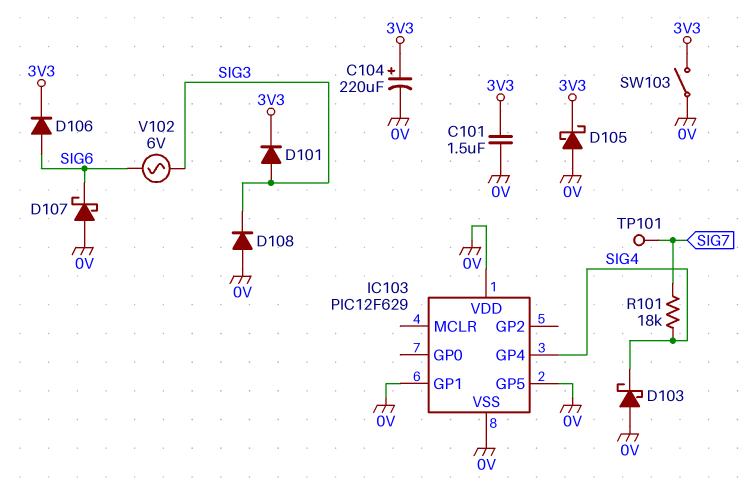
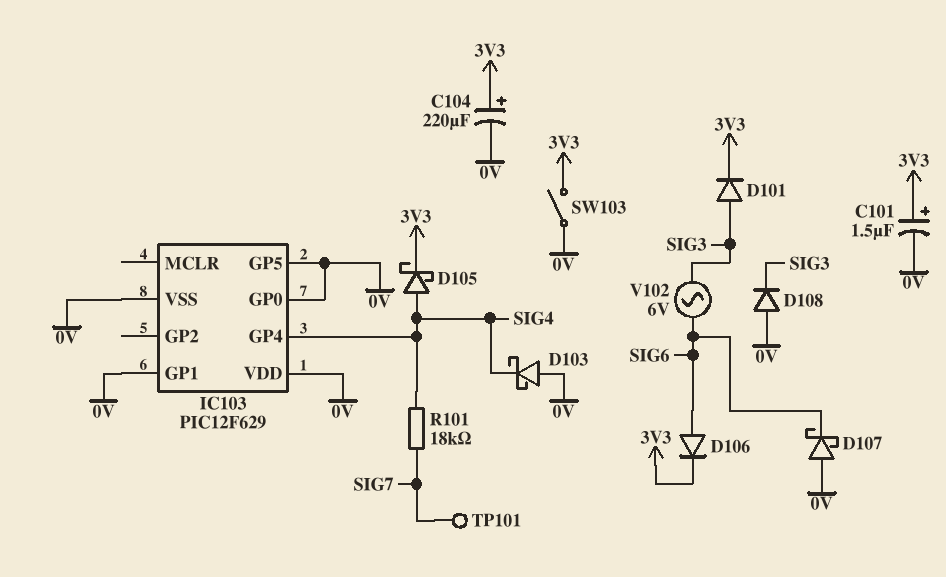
C101: 1.5uF (0V, 3V3) -> 1.5uF (plus 3V3, minus 0V)
D105: schottky (A 0V, K 3V3) -> schottky (A SIG4, K 3V3)
IC103 pin GP0: none -> 0V

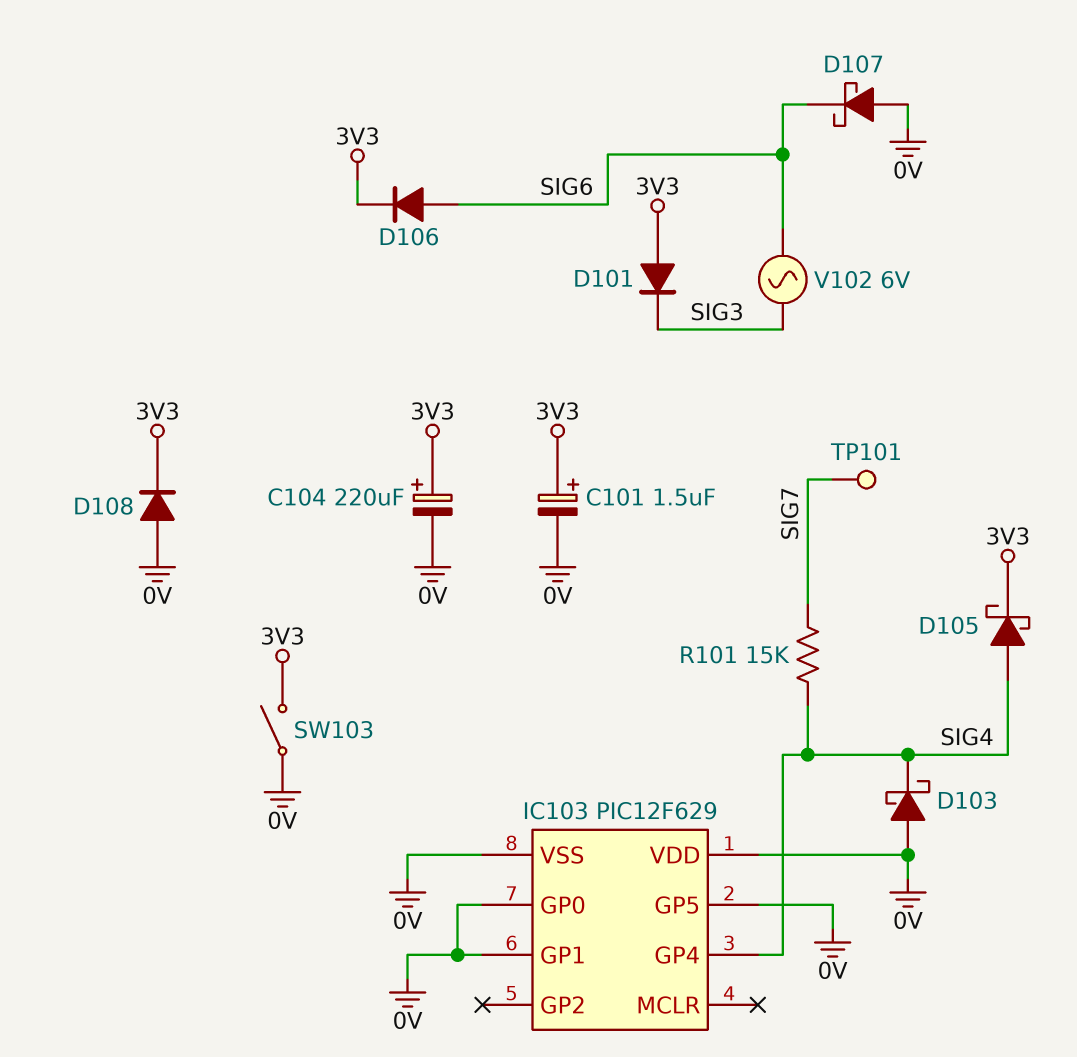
D101: diode (A SIG3, K 3V3) -> diode (A 3V3, K SIG3)
D108: diode (A 0V, K SIG3) -> diode (A 0V, K 3V3)
R101: 18k (SIG4, SIG7) -> 15k (SIG4, SIG7)

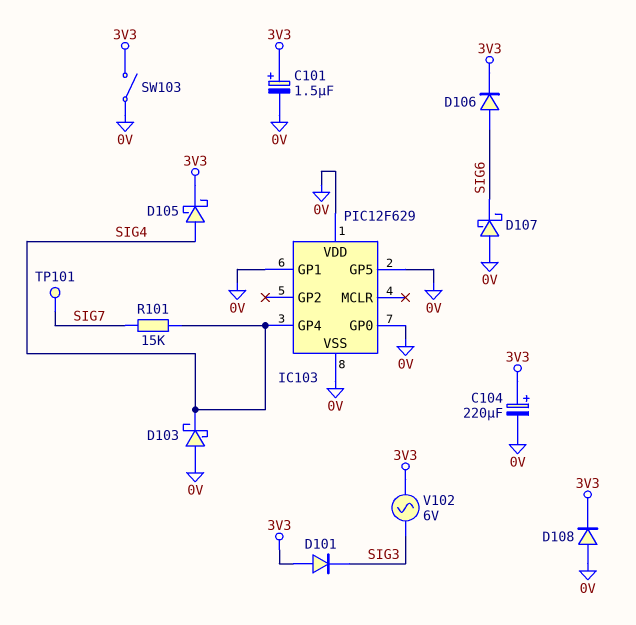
V102: AC 6V (SIG3, SIG6) -> AC 6V (3V3, SIG3)

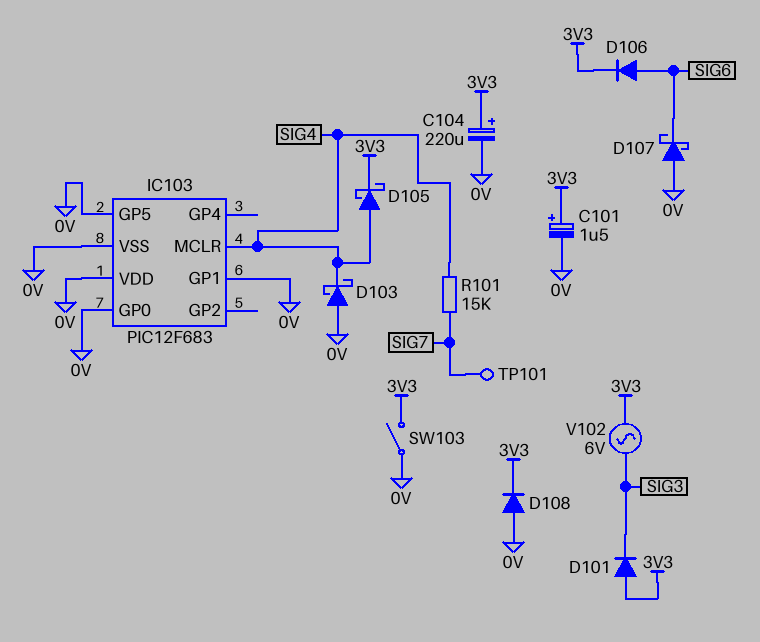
IC103: PIC12F629 -> PIC12F683
IC103 pin GP4: SIG4 -> none
IC103 pin MCLR: none -> SIG4

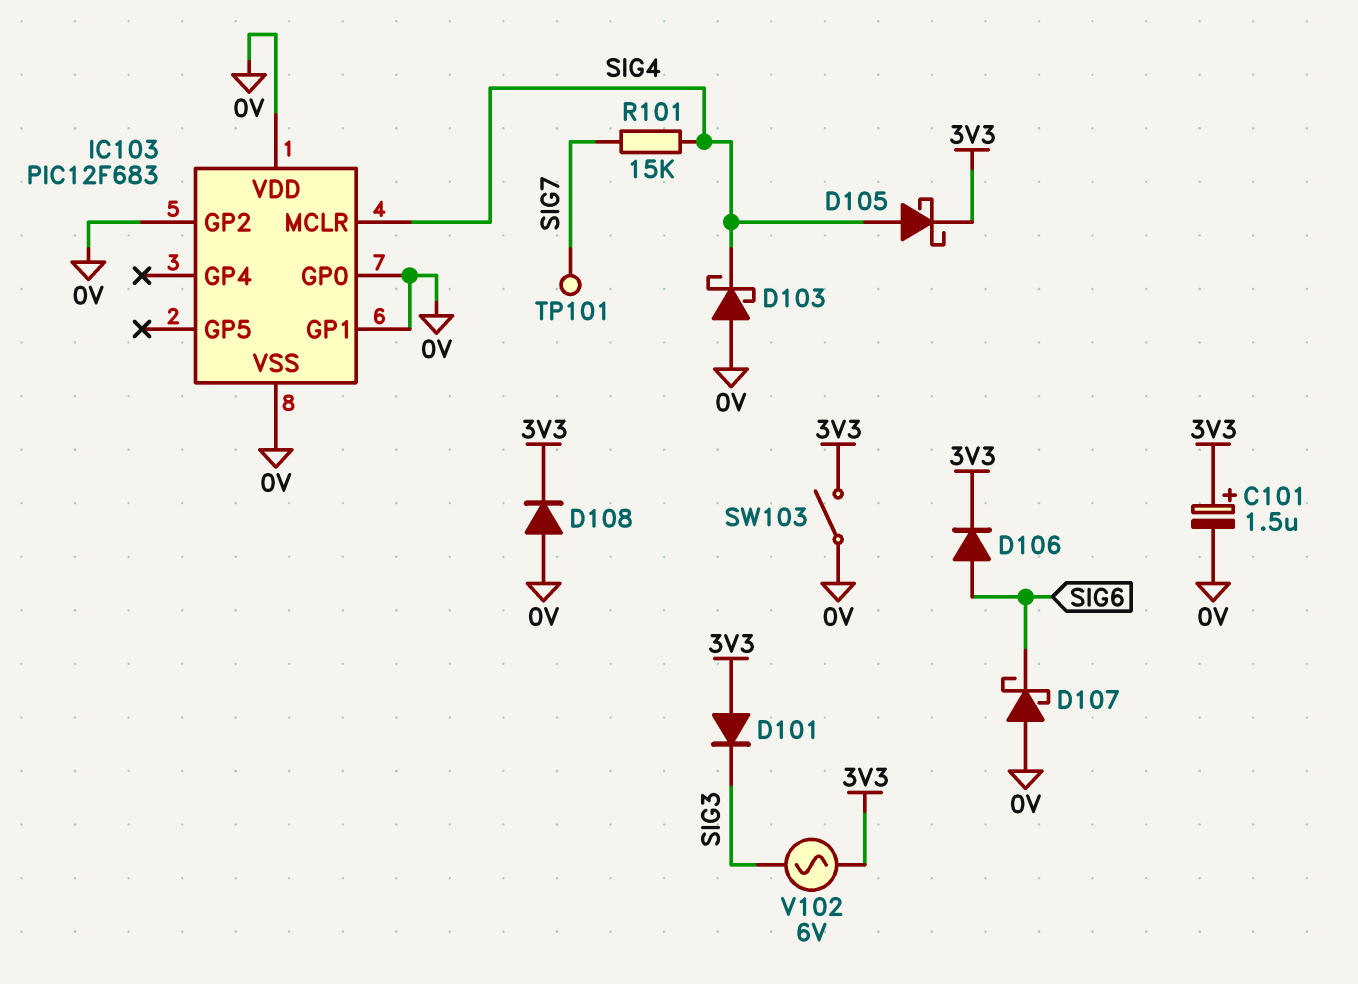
C104: 220uF (plus 3V3, minus 0V) -> none
IC103 pin GP2: none -> 0V
IC103 pin GP5: 0V -> none

